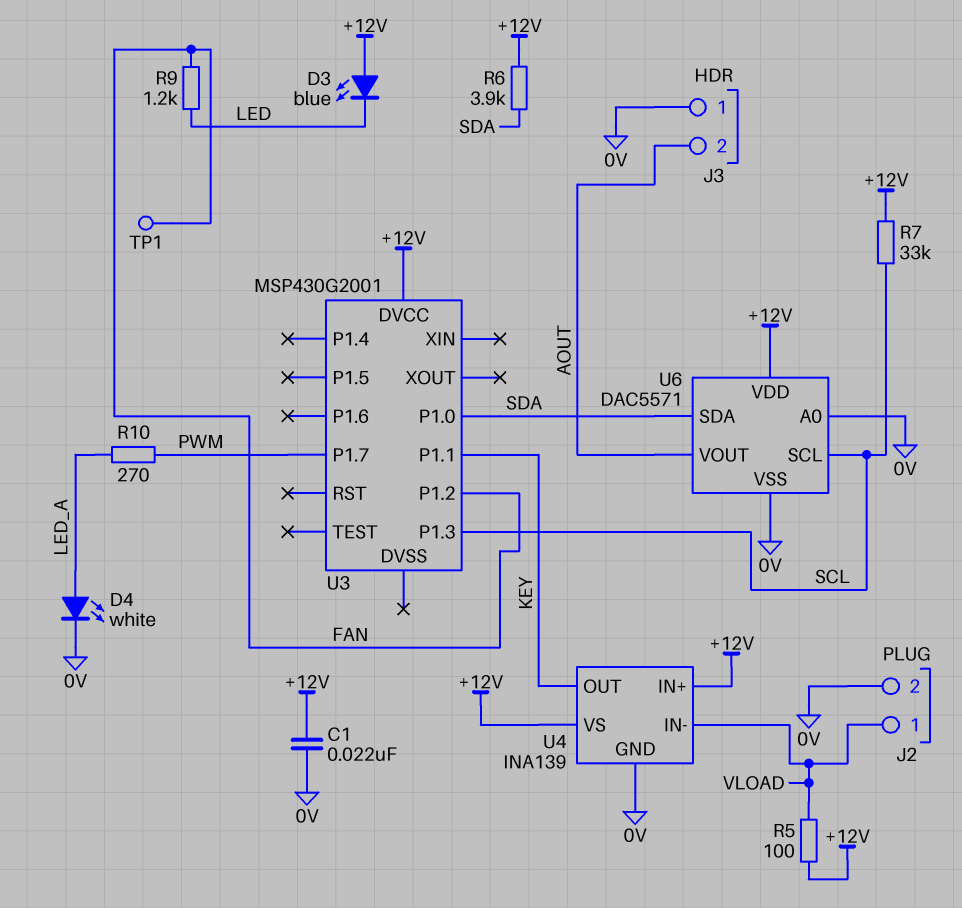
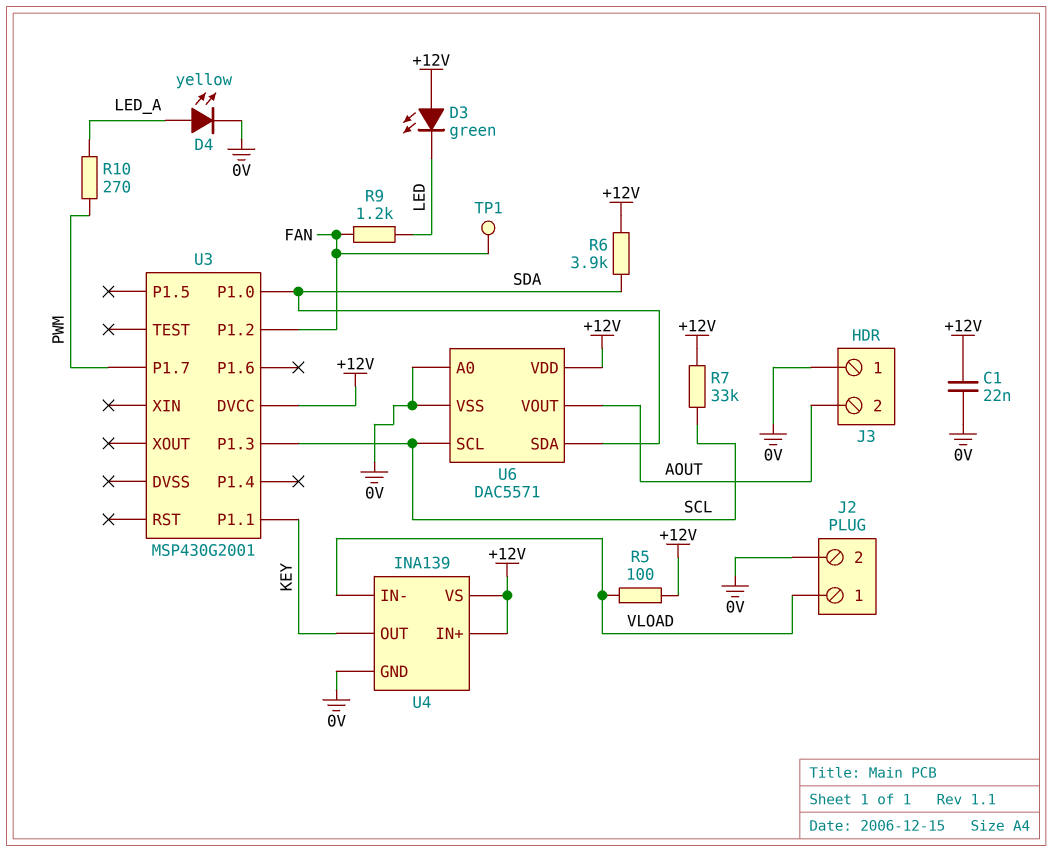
D3: LED blue (A +12V, K LED) -> LED green (A +12V, K LED)
D4: LED white (A LED_A, K 0V) -> LED yellow (A LED_A, K 0V)

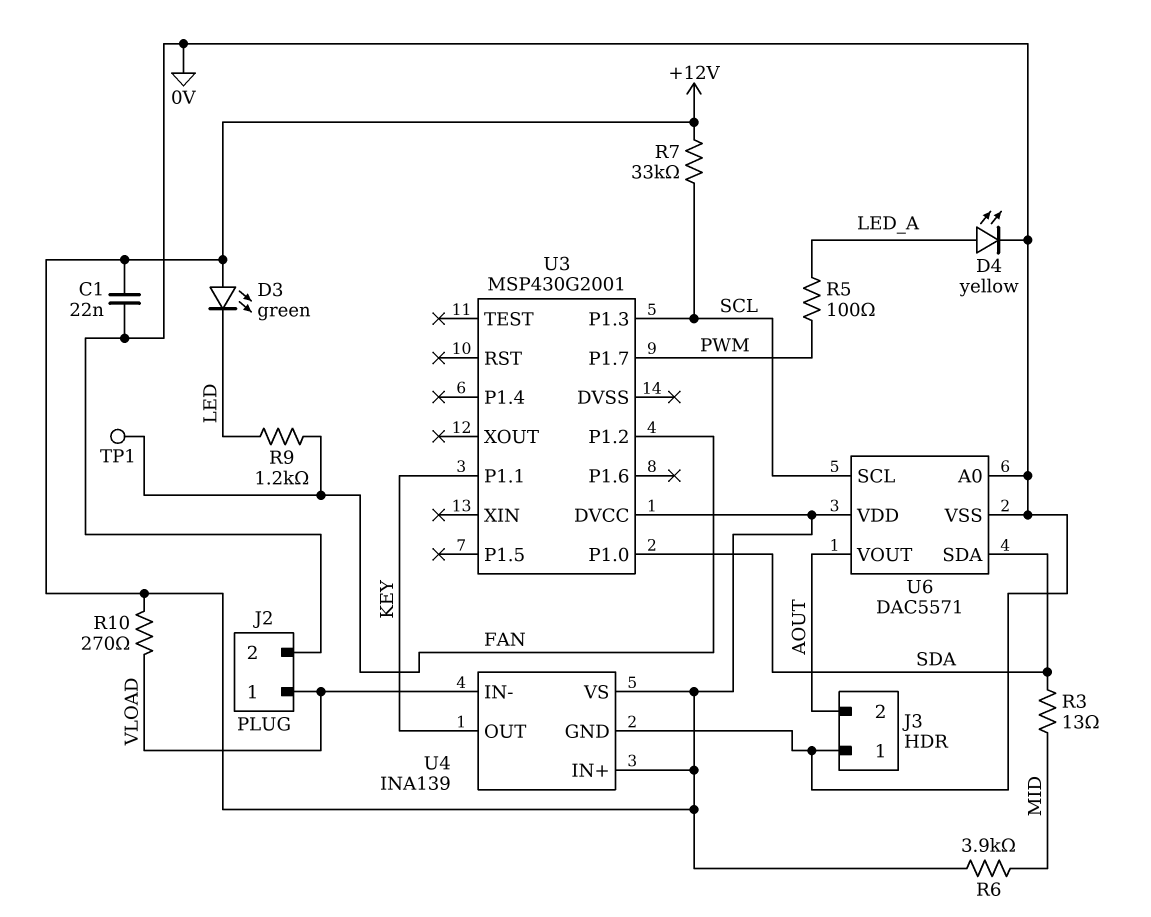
R3: none -> 13 (MID, SDA)
R5: 100 (+12V, VLOAD) -> 100 (LED_A, PWM)
R6: 3.9k (+12V, SDA) -> 3.9k (+12V, MID)
R10: 270 (LED_A, PWM) -> 270 (+12V, VLOAD)

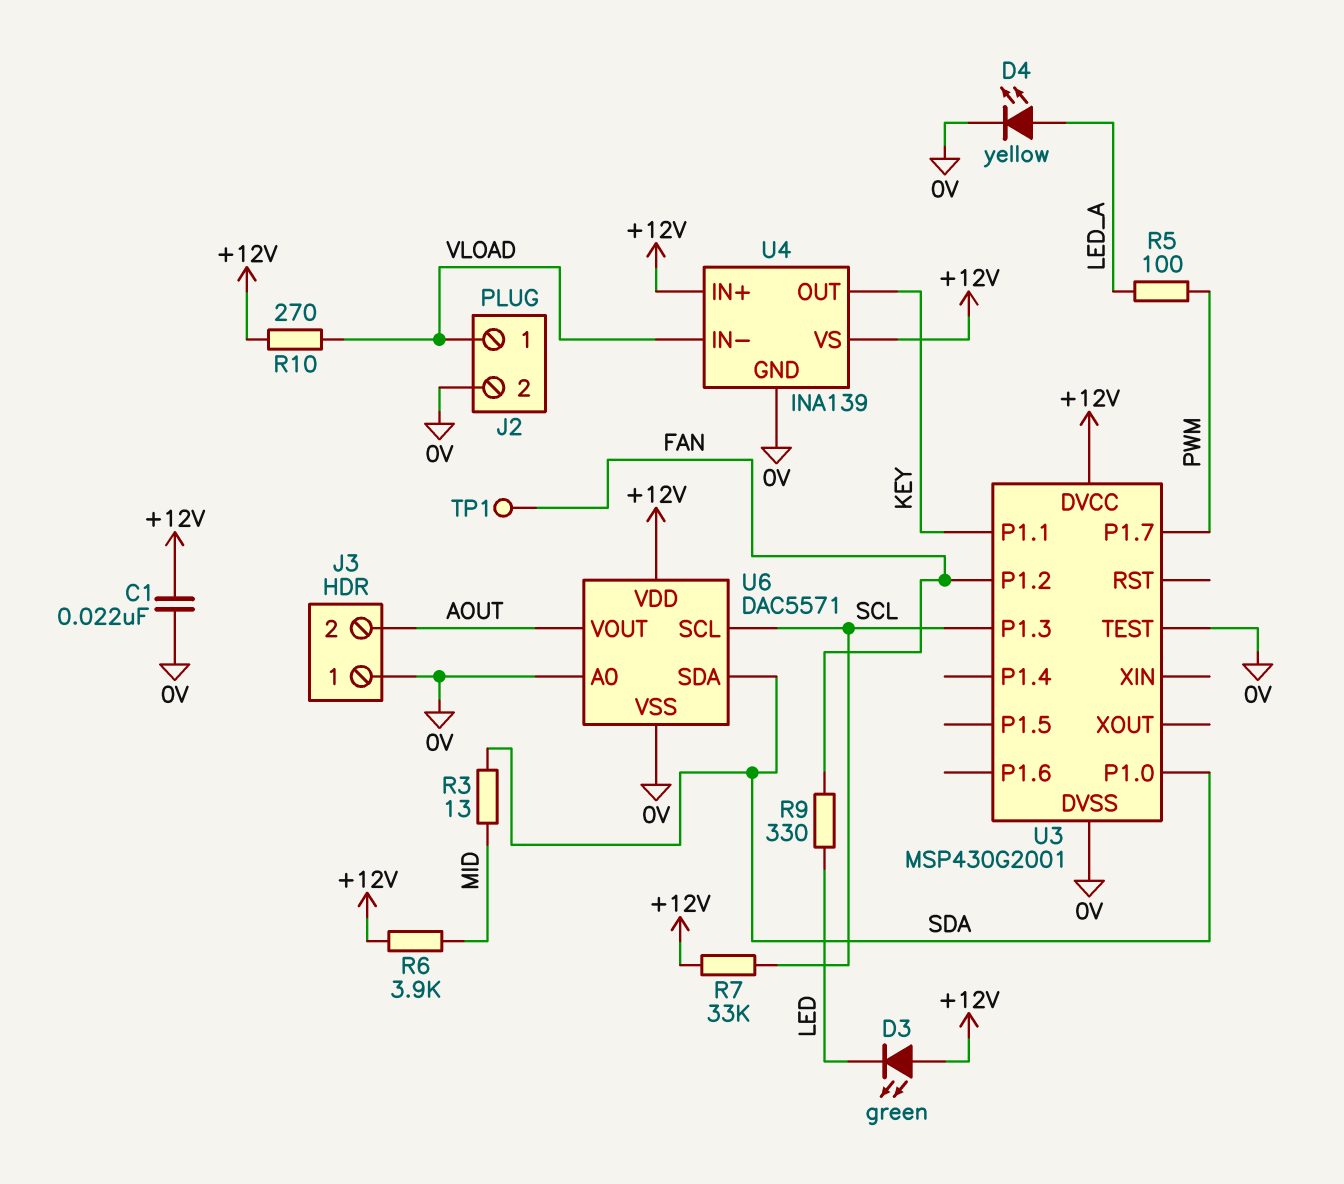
R9: 1.2k (FAN, LED) -> 330 (FAN, LED)
U3 pin DVSS: none -> 0V
U3 pin TEST: none -> 0V

